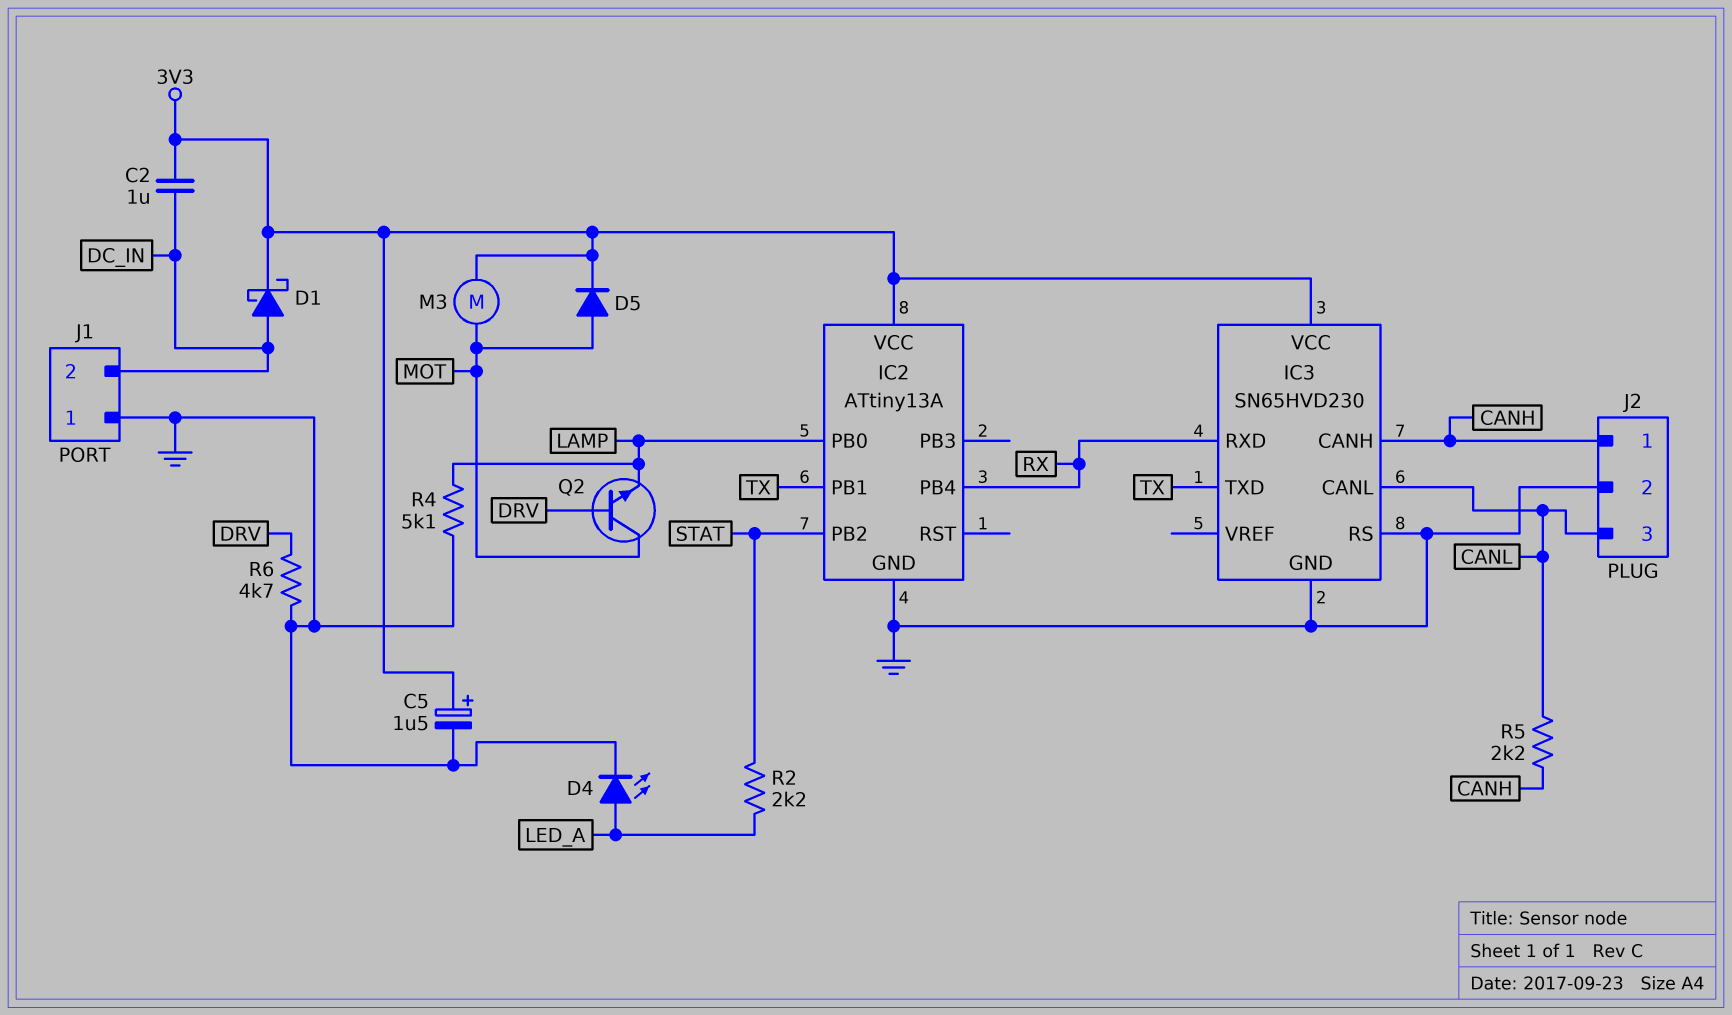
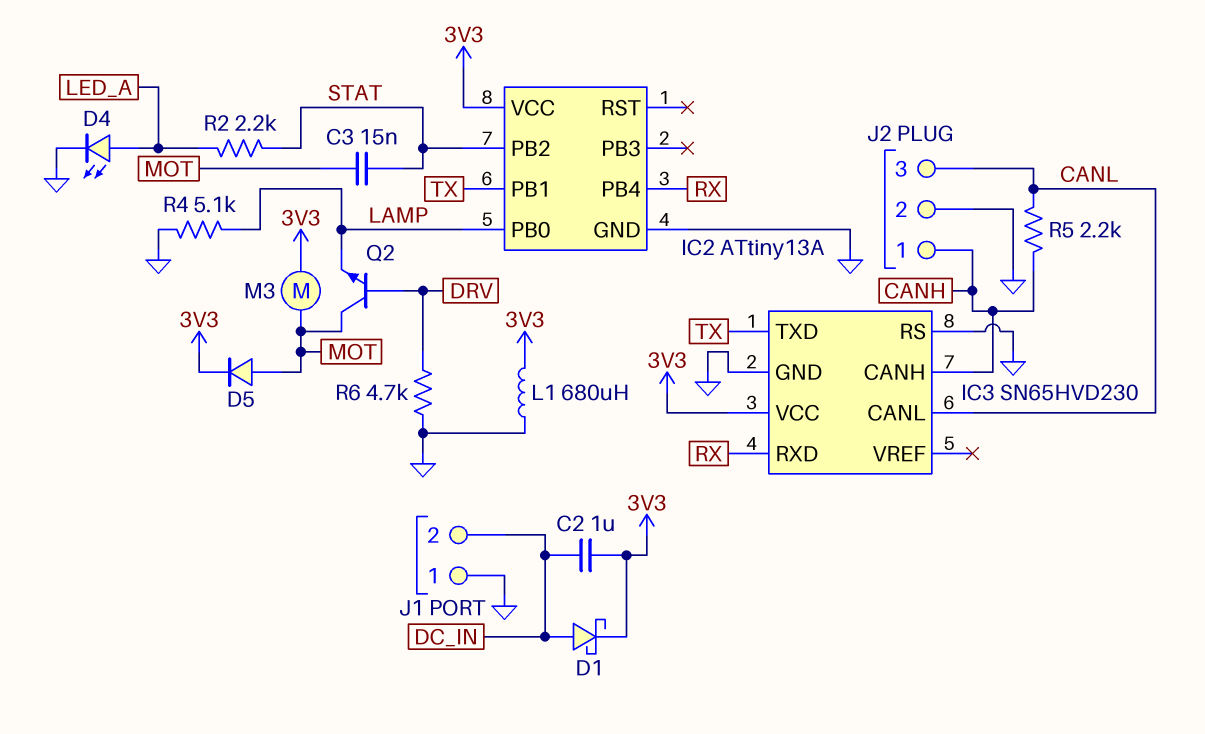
C3: none -> 15nF (MOT, STAT)
C5: 1.5uF (plus 3V3, minus GND) -> none
L1: none -> 680uH (3V3, GND)

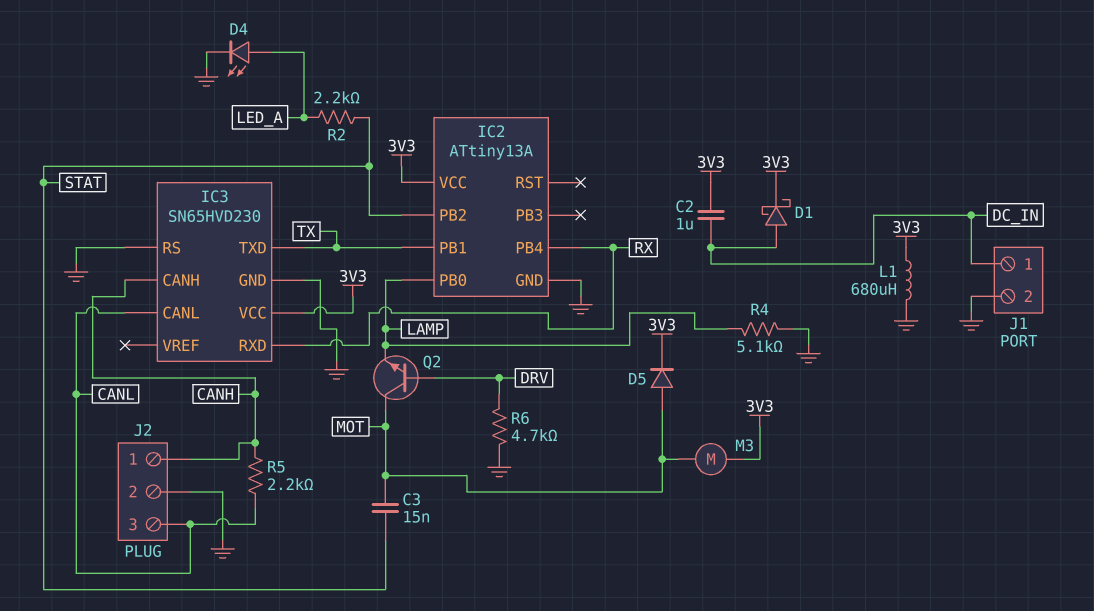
J1 pin 1: GND -> DC_IN
J1 pin 2: DC_IN -> GND

